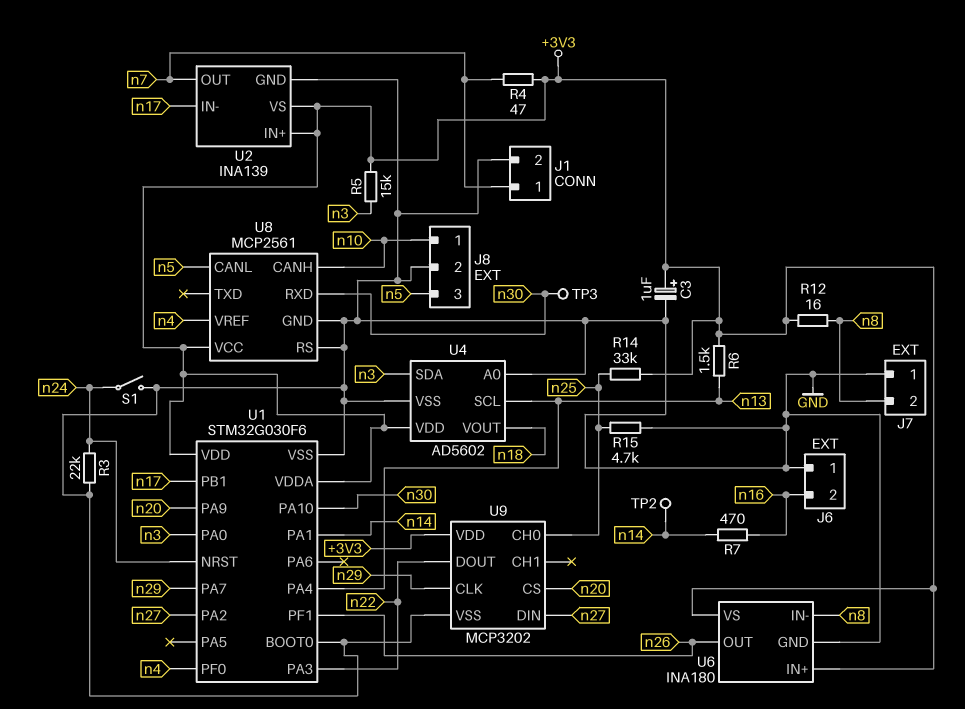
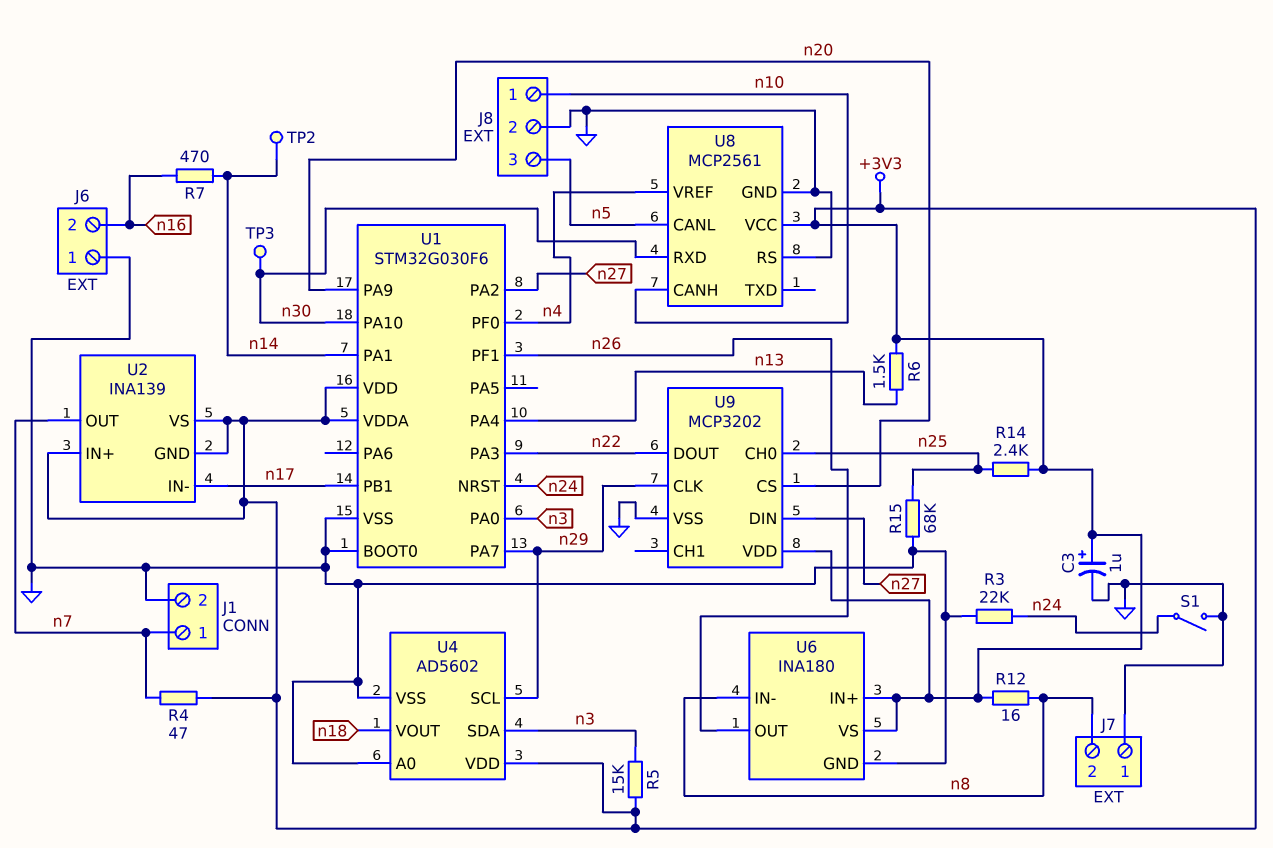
R14: 33k (+3V3, n25) -> 2.4k (+3V3, n25)
R15: 4.7k (GND, n25) -> 68k (GND, n25)
U2 pin GND: GND -> +3V3
U4 pin SCL: n13 -> n29

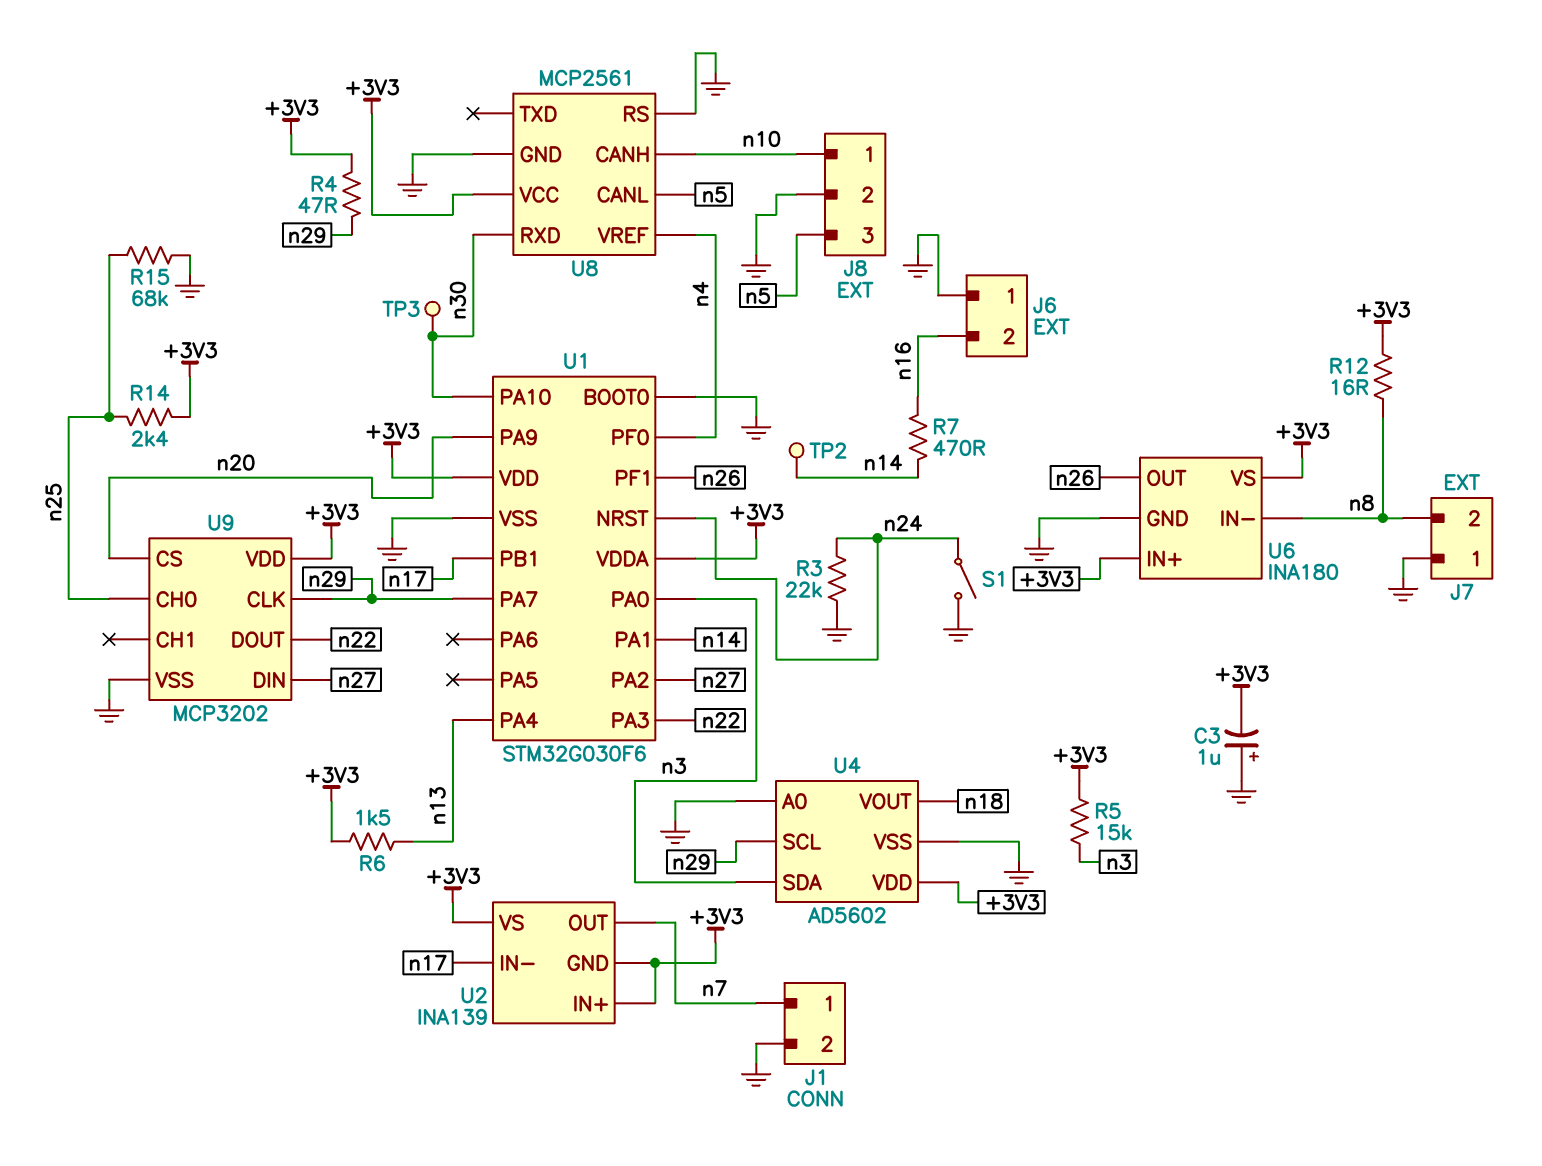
C3: 1uF (plus +3V3, minus GND) -> 1uF (plus GND, minus +3V3)
R4: 47 (+3V3, n7) -> 47 (+3V3, n29)

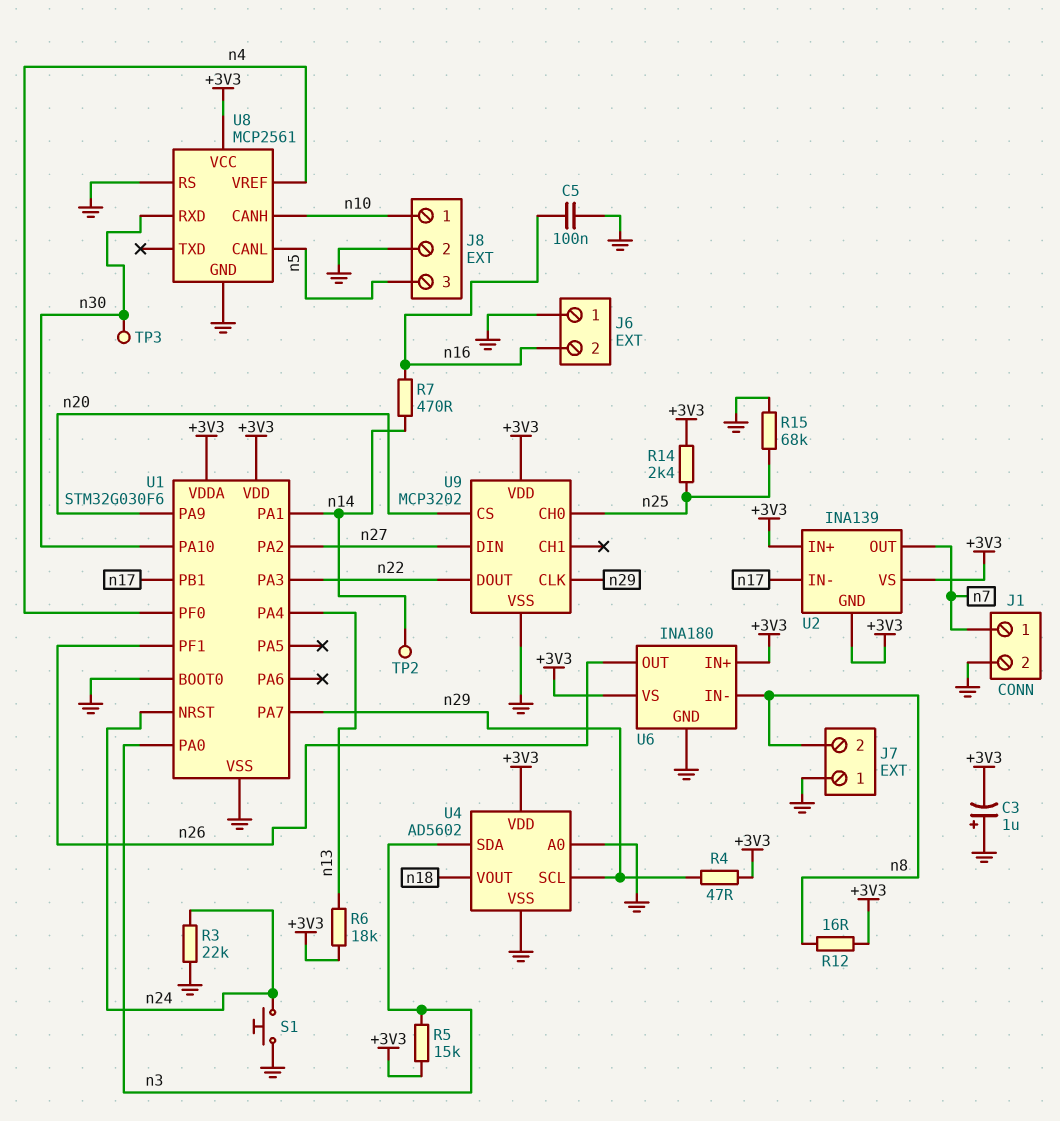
C5: none -> 100nF (GND, n16)
R6: 1.5k (+3V3, n13) -> 18k (+3V3, n13)
S1: switch (GND, n24) -> button (GND, n24)

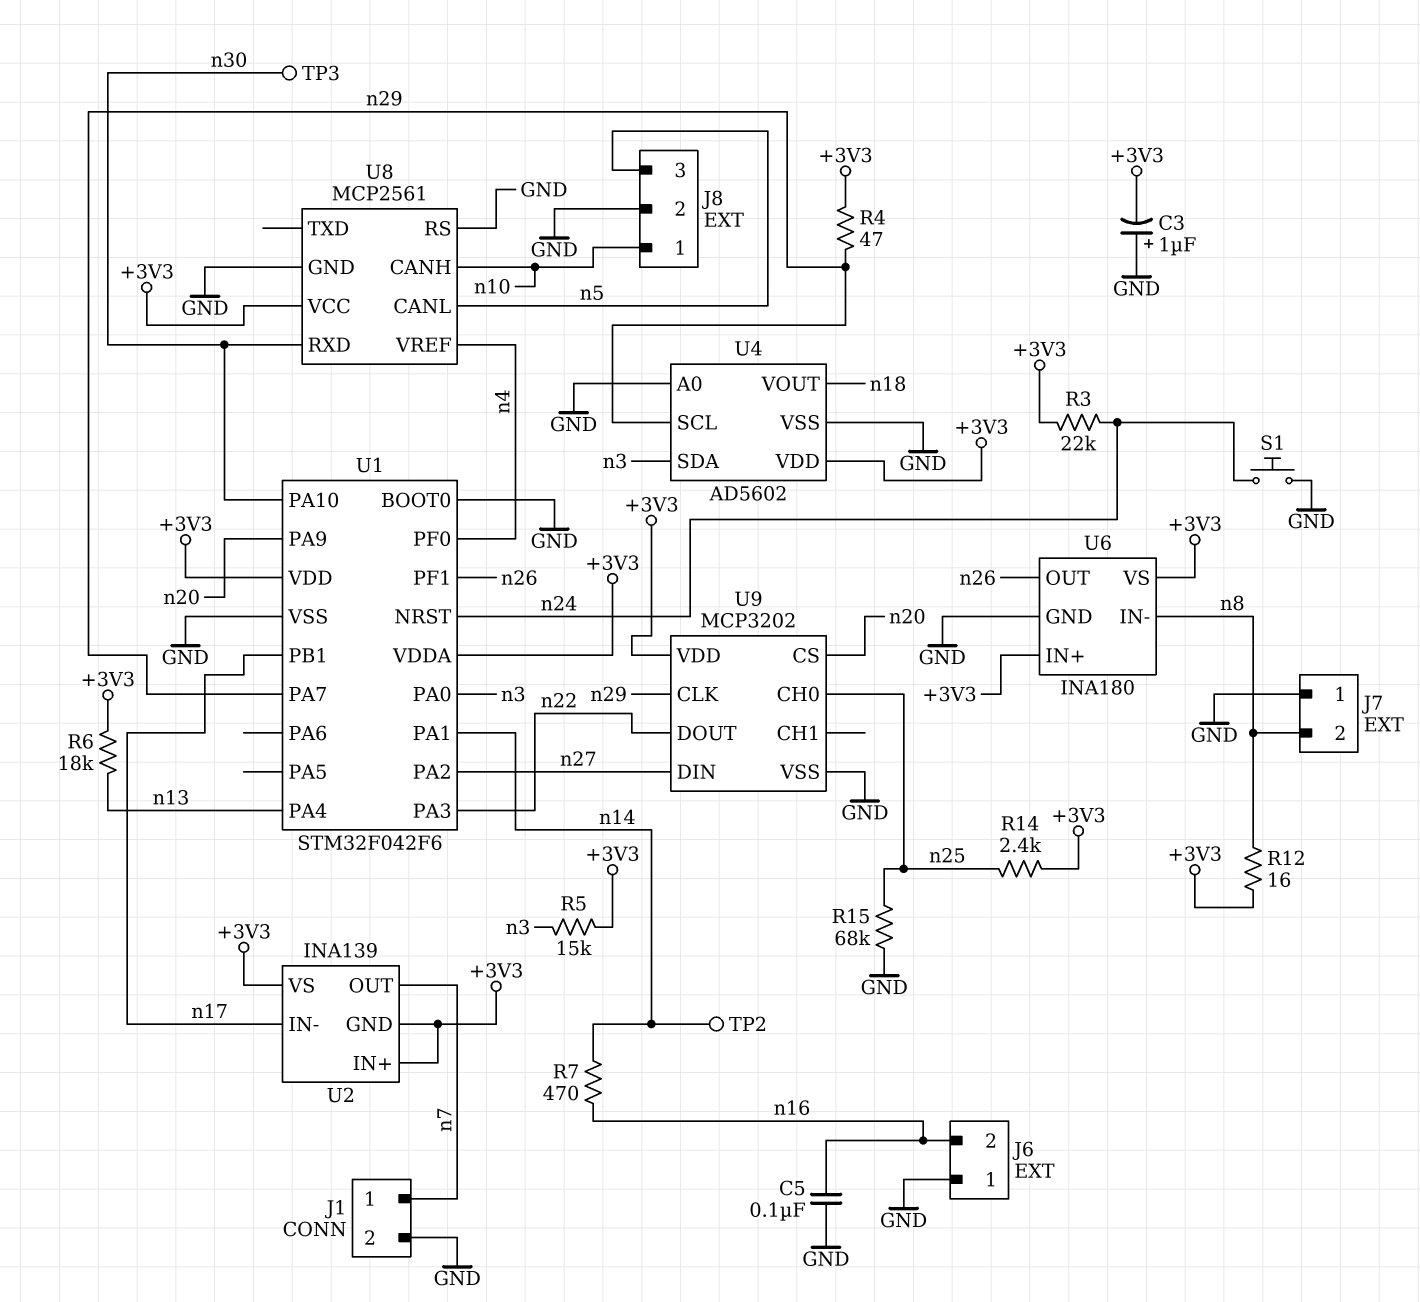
R3: 22k (GND, n24) -> 22k (+3V3, n24)
U1: STM32G030F6 -> STM32F042F6

